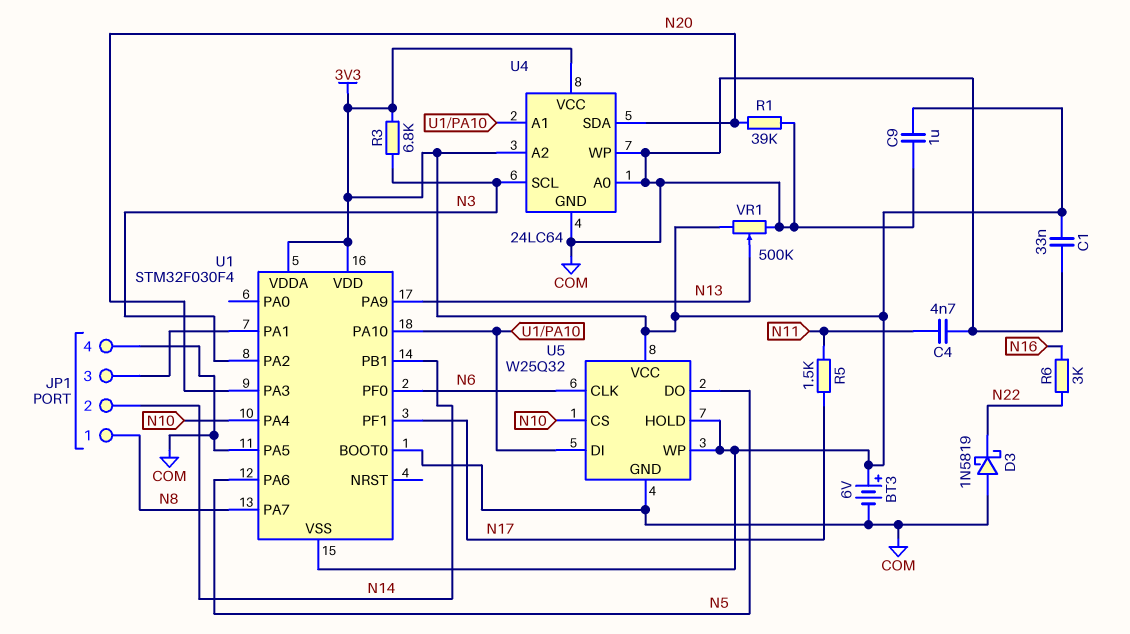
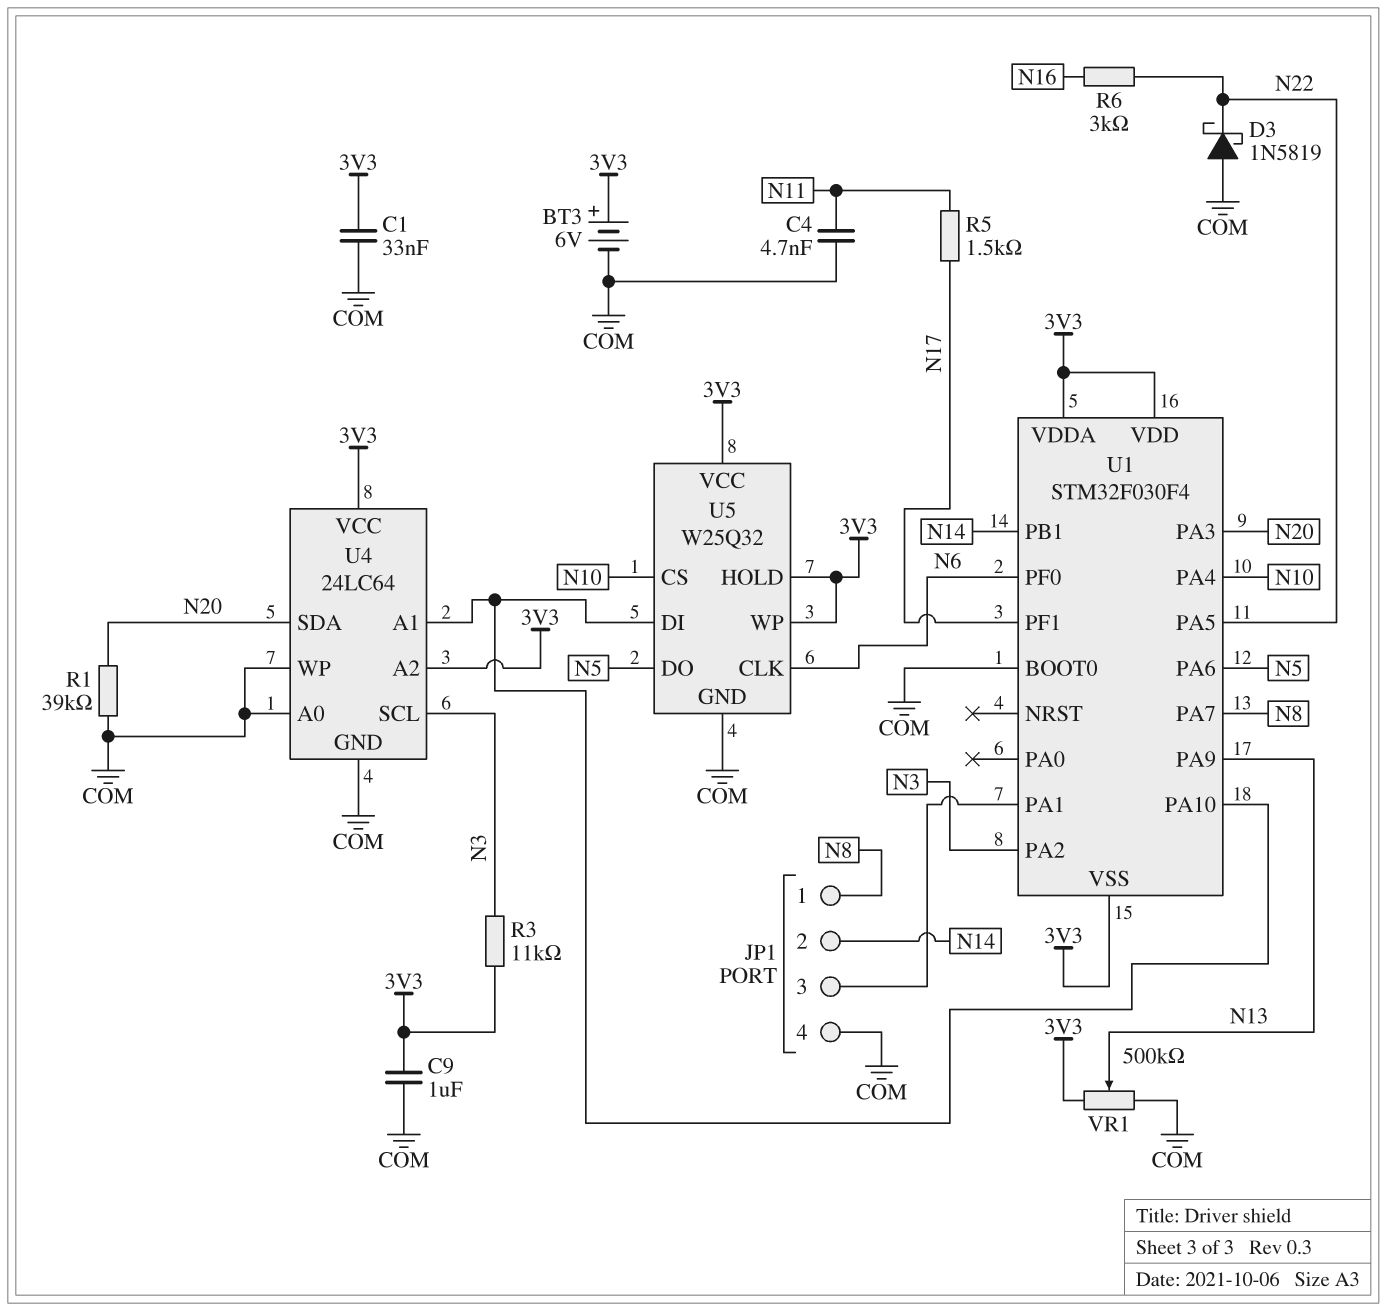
R3: 6.8k (3V3, N3) -> 11k (3V3, N3)
U1 pin PA5: COM -> N22

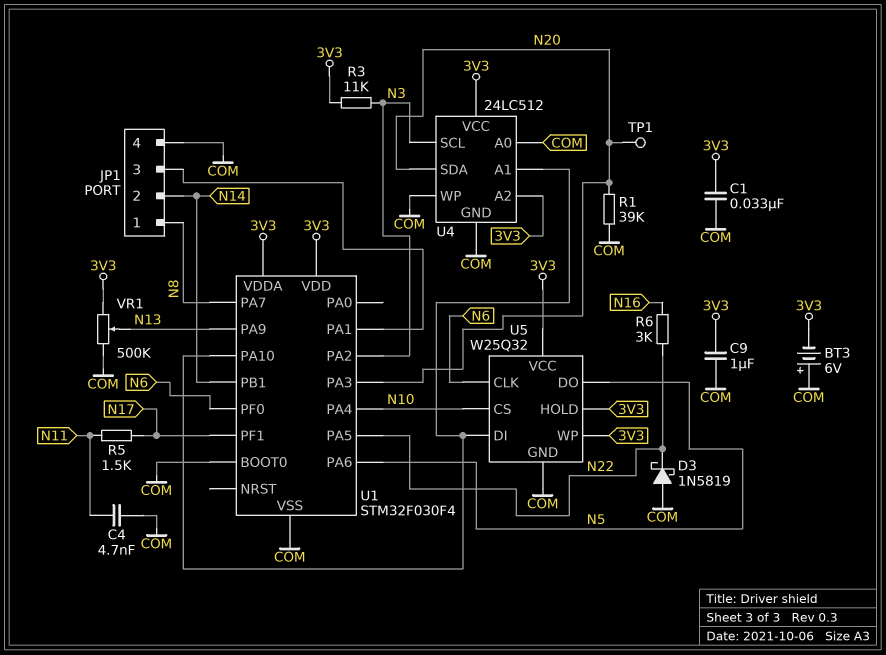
BT3: 6V (plus 3V3, minus COM) -> 6V (plus COM, minus 3V3)
TP1: none -> test point (N20)
U1 pin VSS: 3V3 -> COM
U4: 24LC64 -> 24LC512

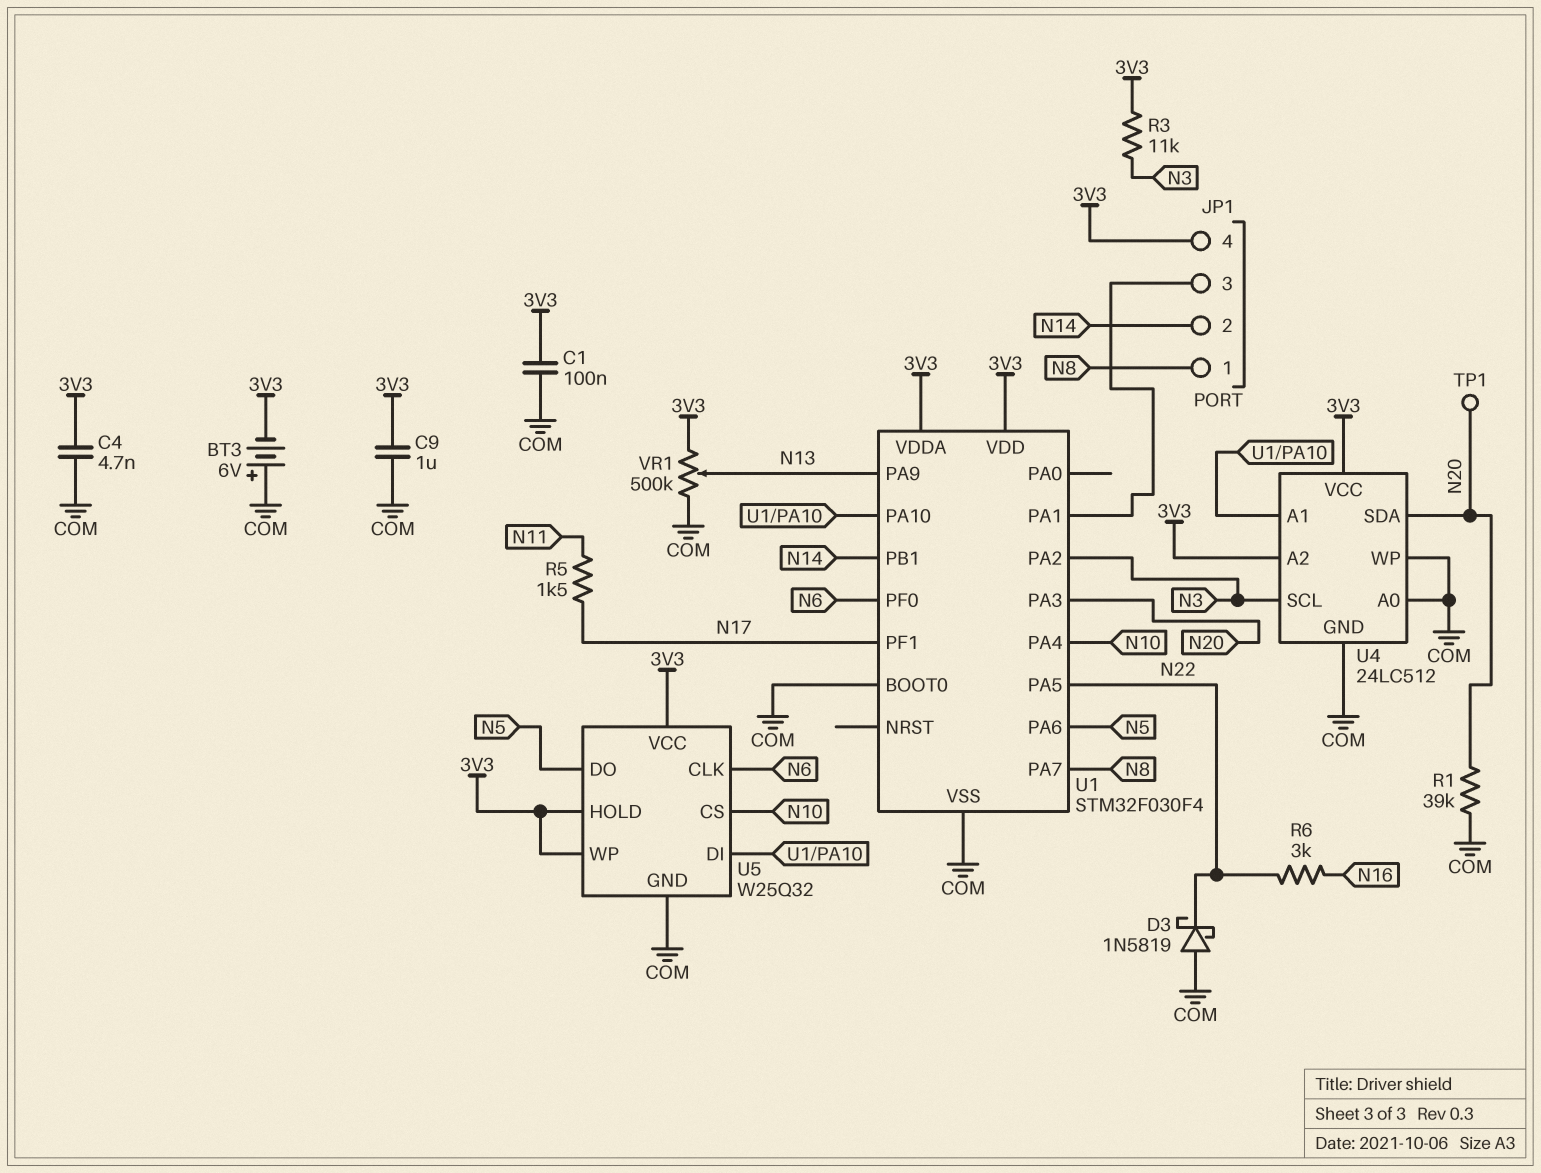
C1: 33nF (3V3, COM) -> 100nF (3V3, COM)
C4: 4.7nF (COM, N11) -> 4.7nF (3V3, COM)
JP1 pin 4: COM -> 3V3

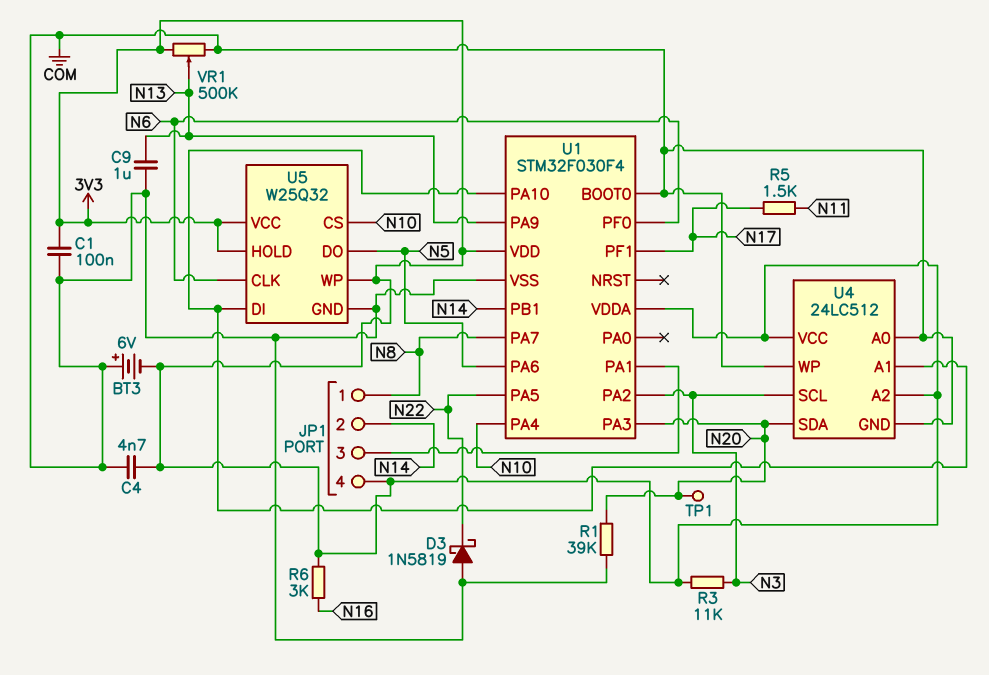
C9: 1uF (3V3, COM) -> 1uF (COM, N13)
R6: 3k (N16, N22) -> 3k (3V3, N16)

